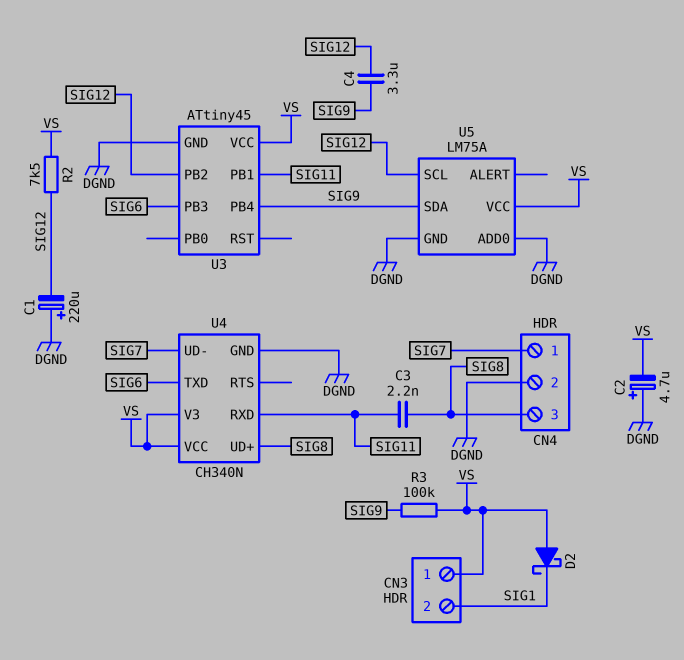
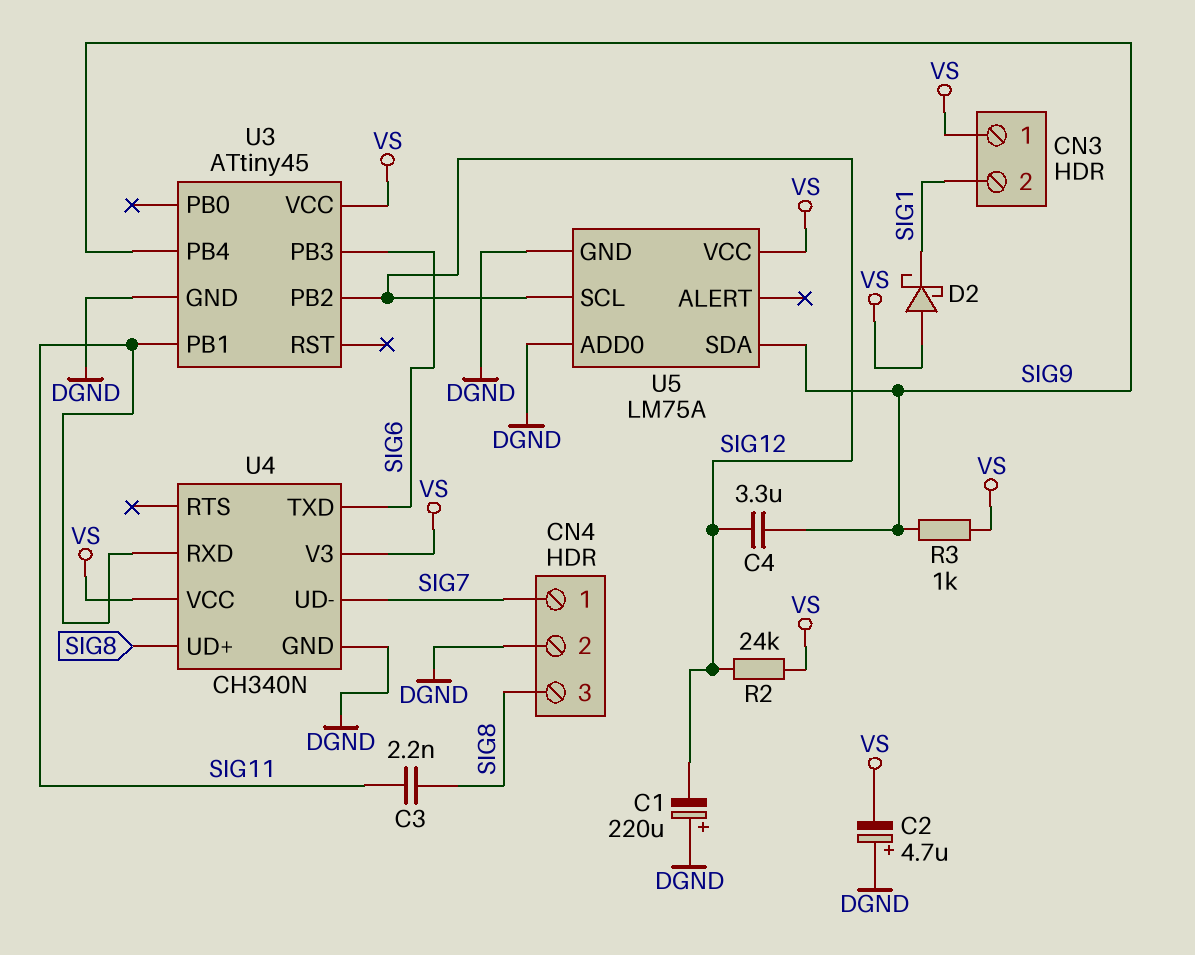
R2: 7.5k (SIG12, VS) -> 24k (SIG12, VS)
R3: 100k (SIG9, VS) -> 1k (SIG9, VS)

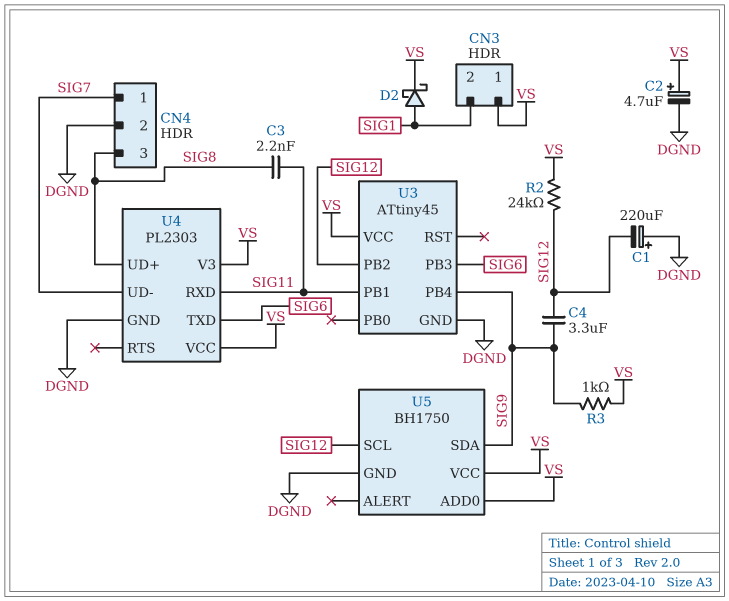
C2: 4.7uF (plus DGND, minus VS) -> 4.7uF (plus VS, minus DGND)
D2: schottky (A VS, K SIG1) -> schottky (A SIG1, K VS)
U4: CH340N -> PL2303
U5: LM75A -> BH1750
U5 pin ADD0: DGND -> VS

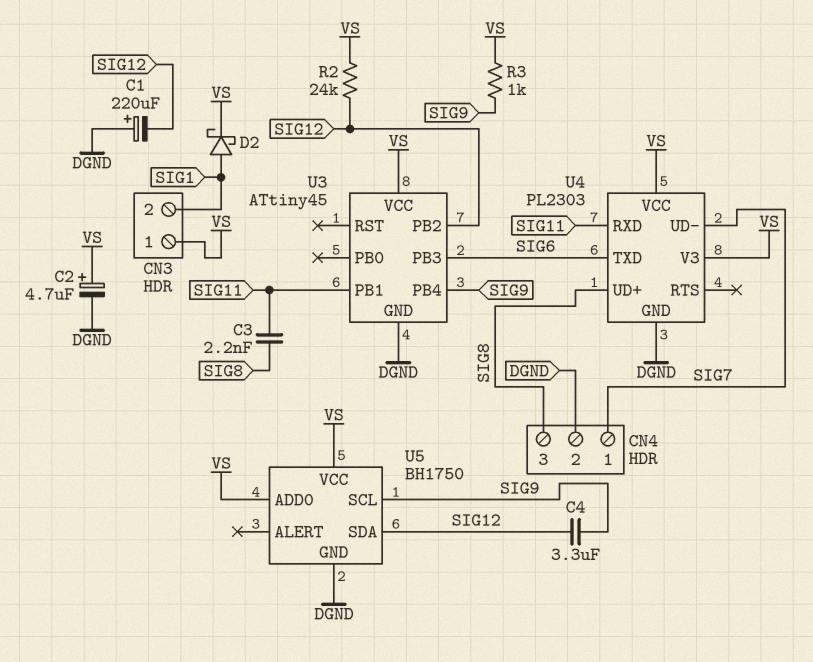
U5 pin SCL: SIG12 -> SIG9
U5 pin SDA: SIG9 -> SIG12

